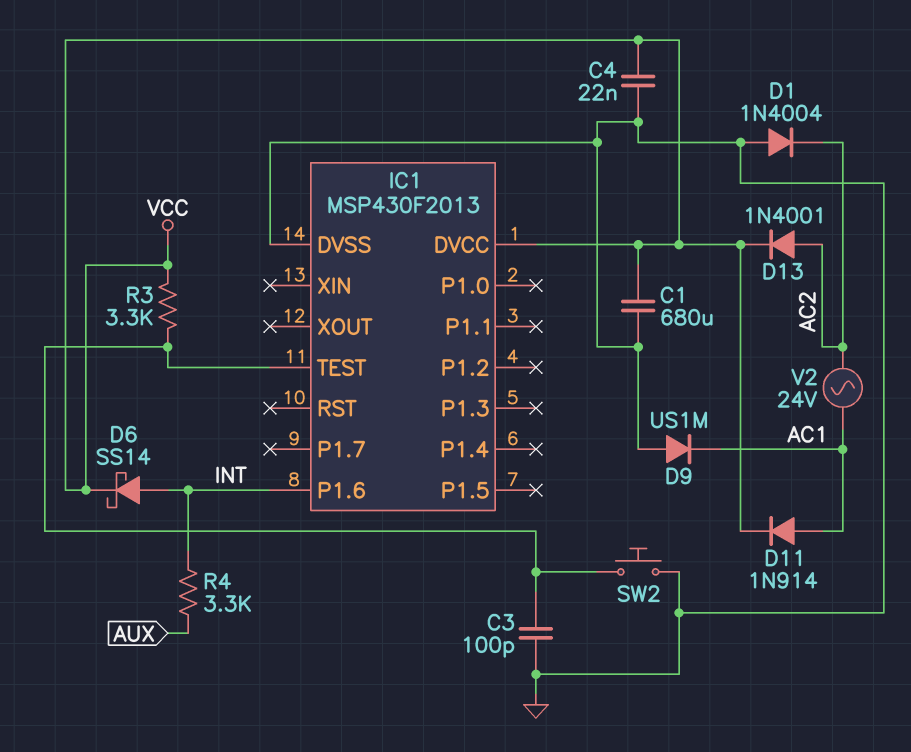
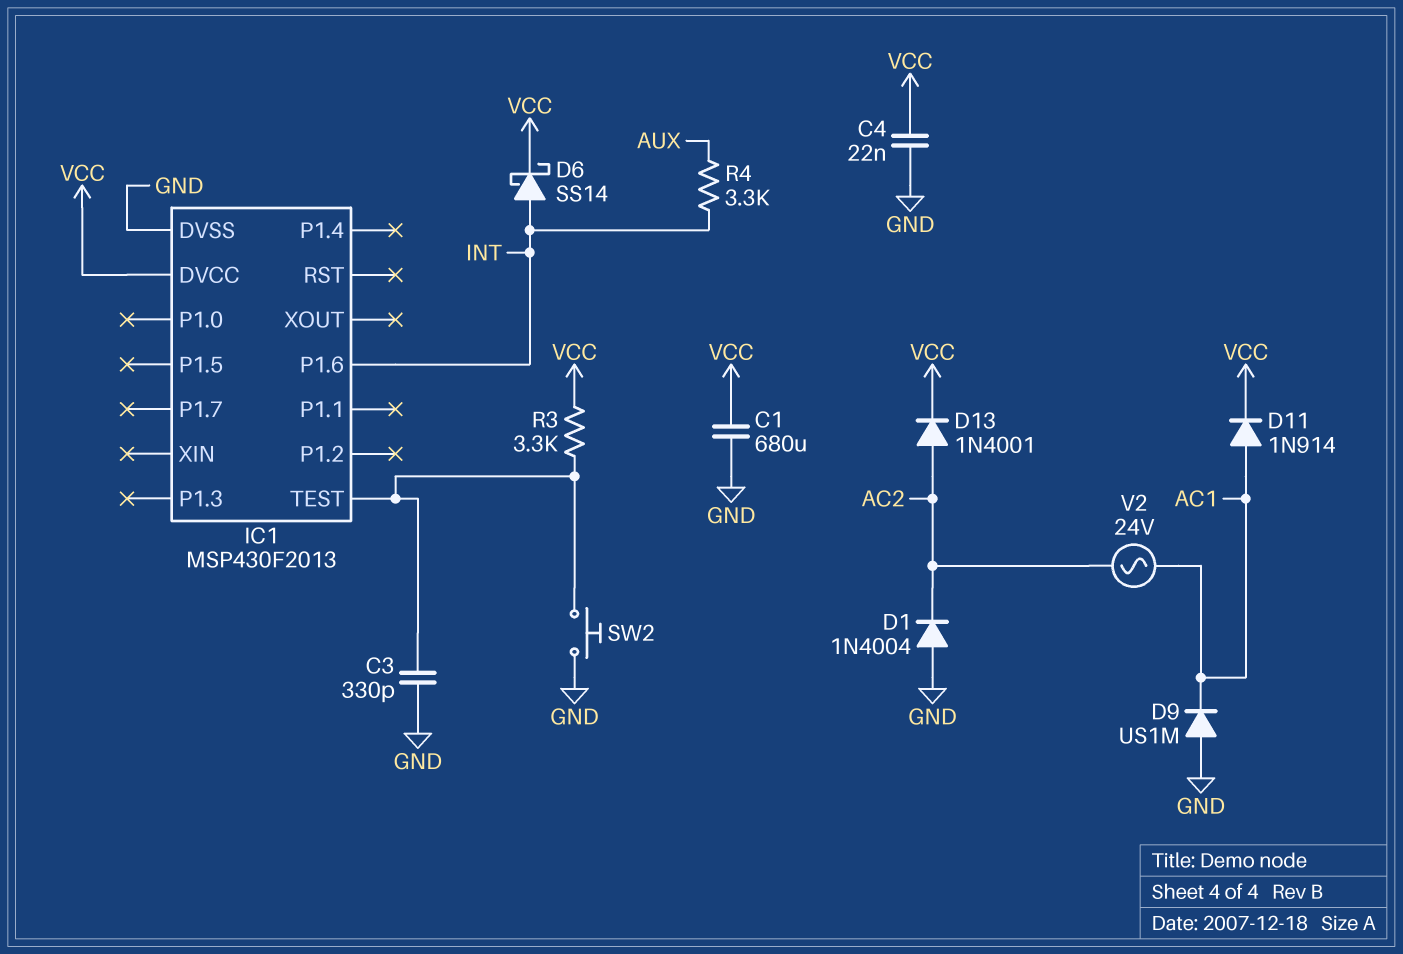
C3: 100pF (GND, IC1/TEST) -> 330pF (GND, IC1/TEST)

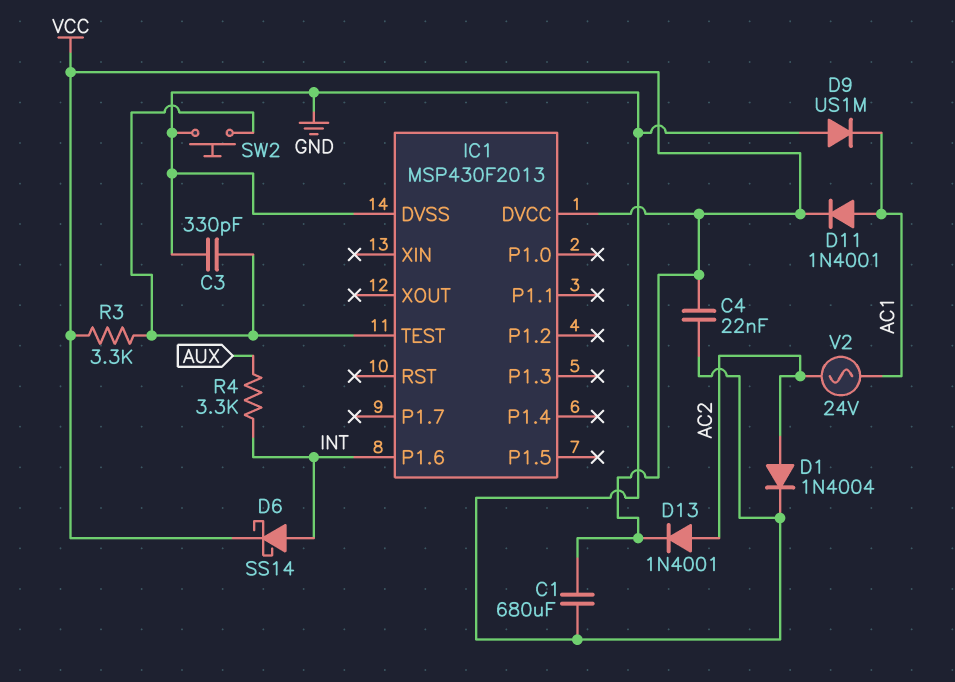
D1: diode 1N4004 (A GND, K AC2) -> diode 1N4004 (A AC2, K GND)
D11: diode 1N914 (A AC1, K VCC) -> diode 1N4001 (A AC1, K VCC)

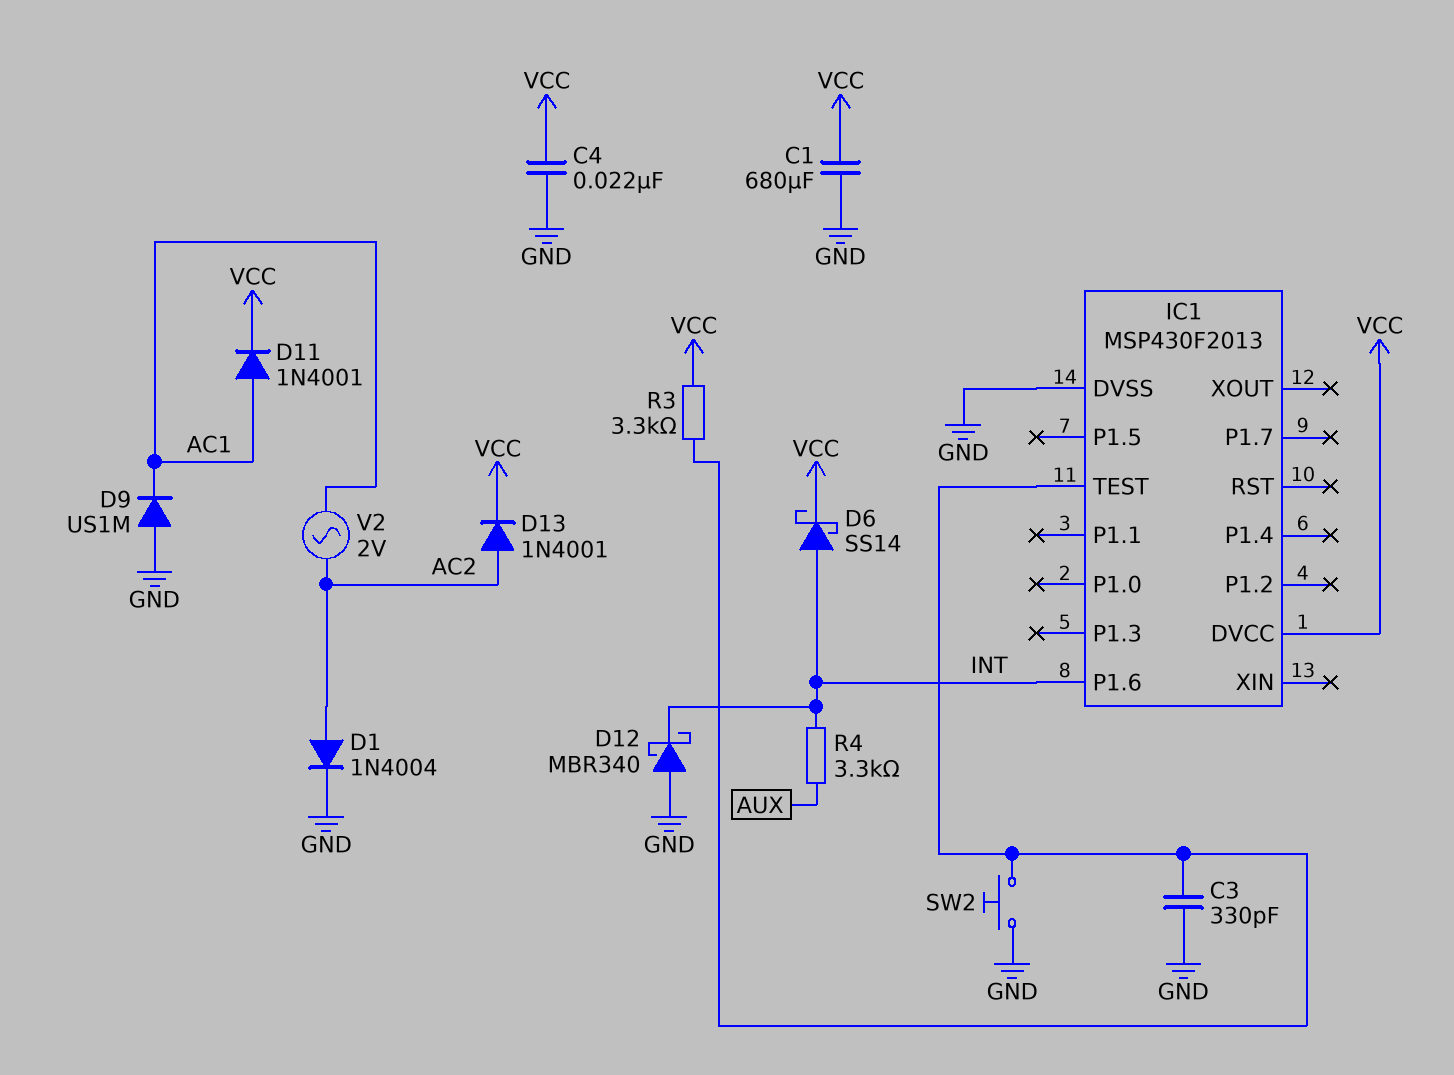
D12: none -> schottky MBR340 (A GND, K INT)
V2: AC 24V (AC1, AC2) -> AC 2V (AC1, AC2)

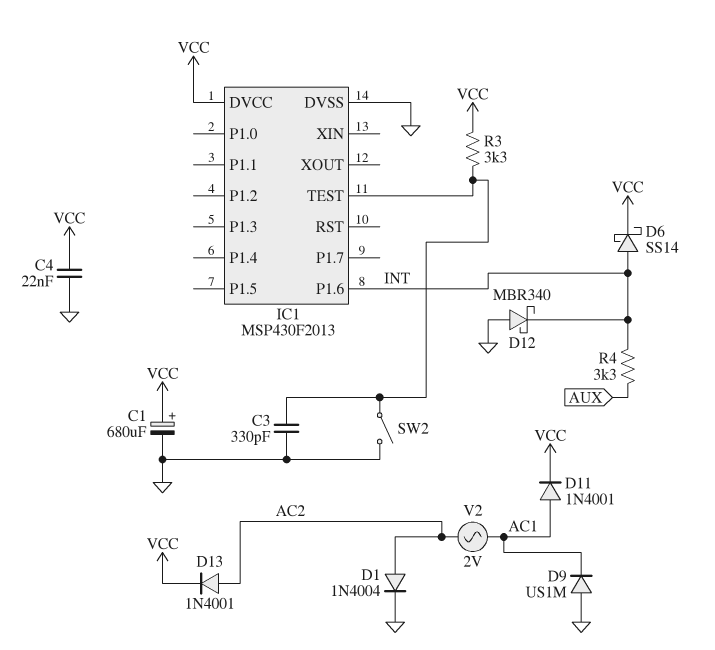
C1: 680uF (GND, VCC) -> 680uF (plus VCC, minus GND)
SW2: button (GND, IC1/TEST) -> switch (GND, IC1/TEST)

